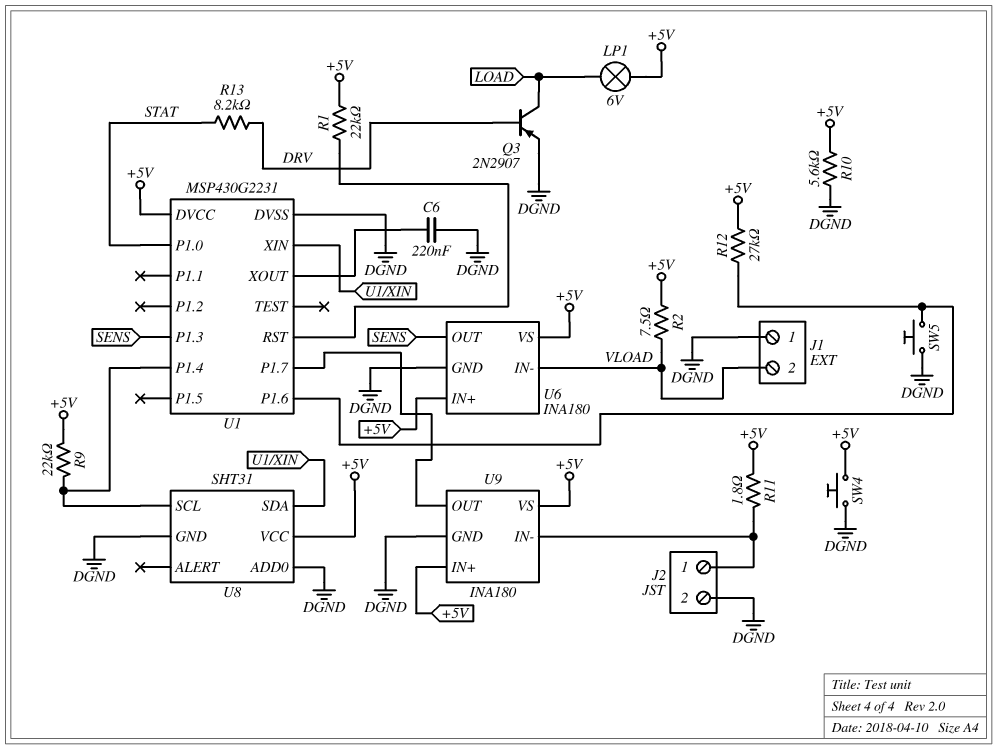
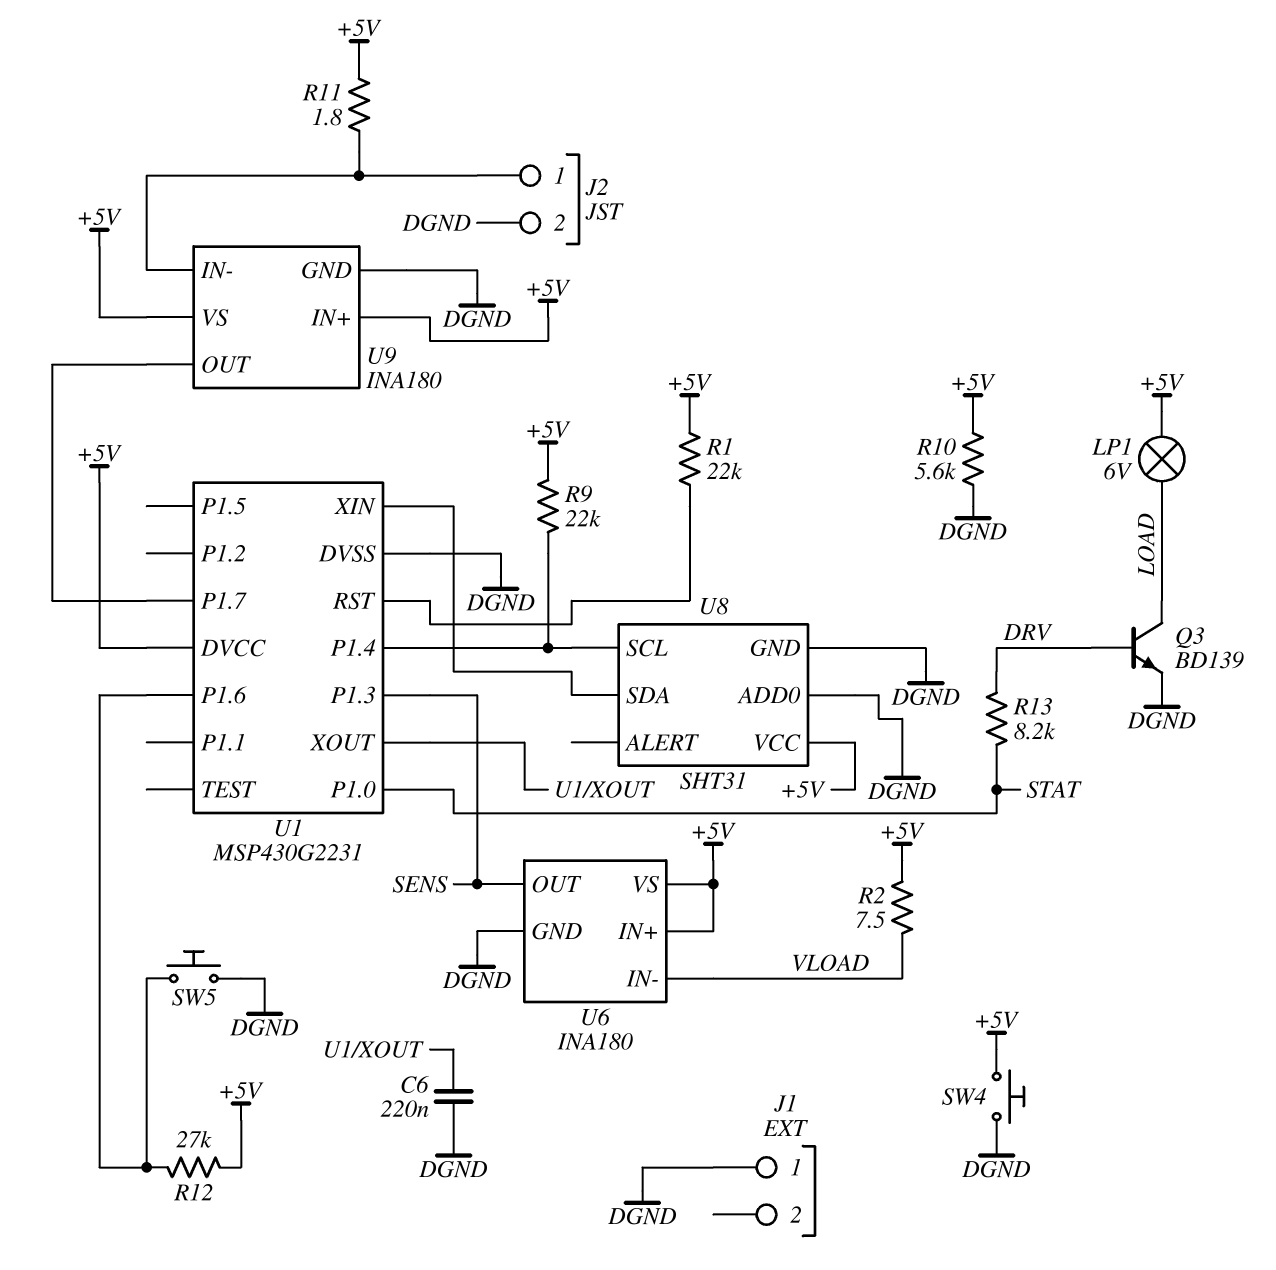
J1 pin 2: VLOAD -> none
Q3: PNP 2N2907 (B DRV, C LOAD, E DGND) -> NPN BD139 (B DRV, C LOAD, E DGND)

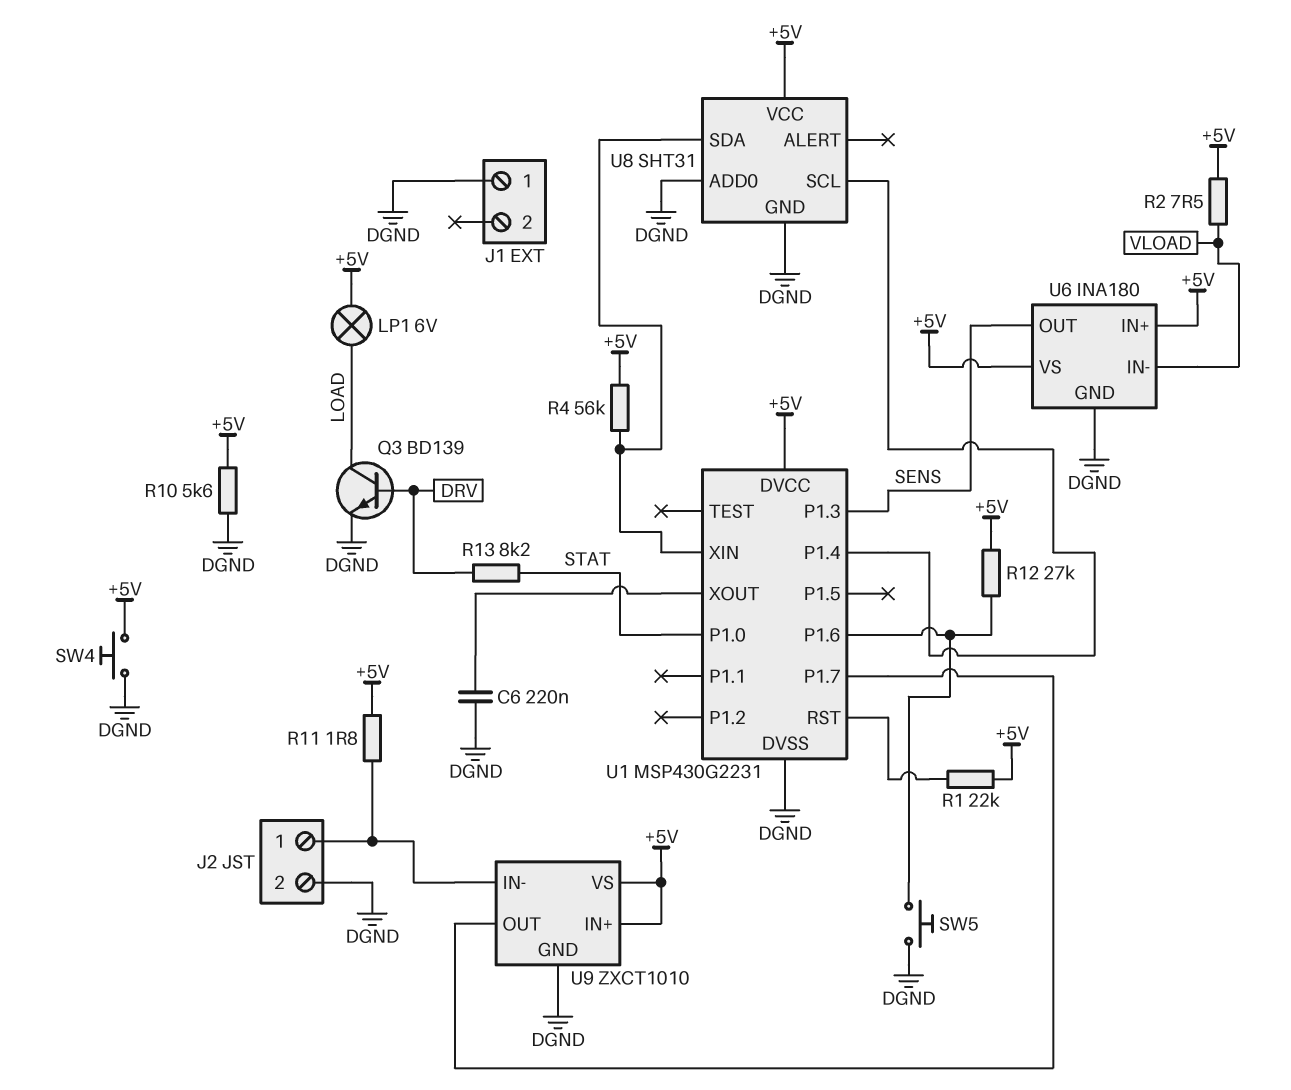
R4: none -> 56k (+5V, U1/XIN)
R9: 22k (+5V, U1/P1.4) -> none
U9: INA180 -> ZXCT1010

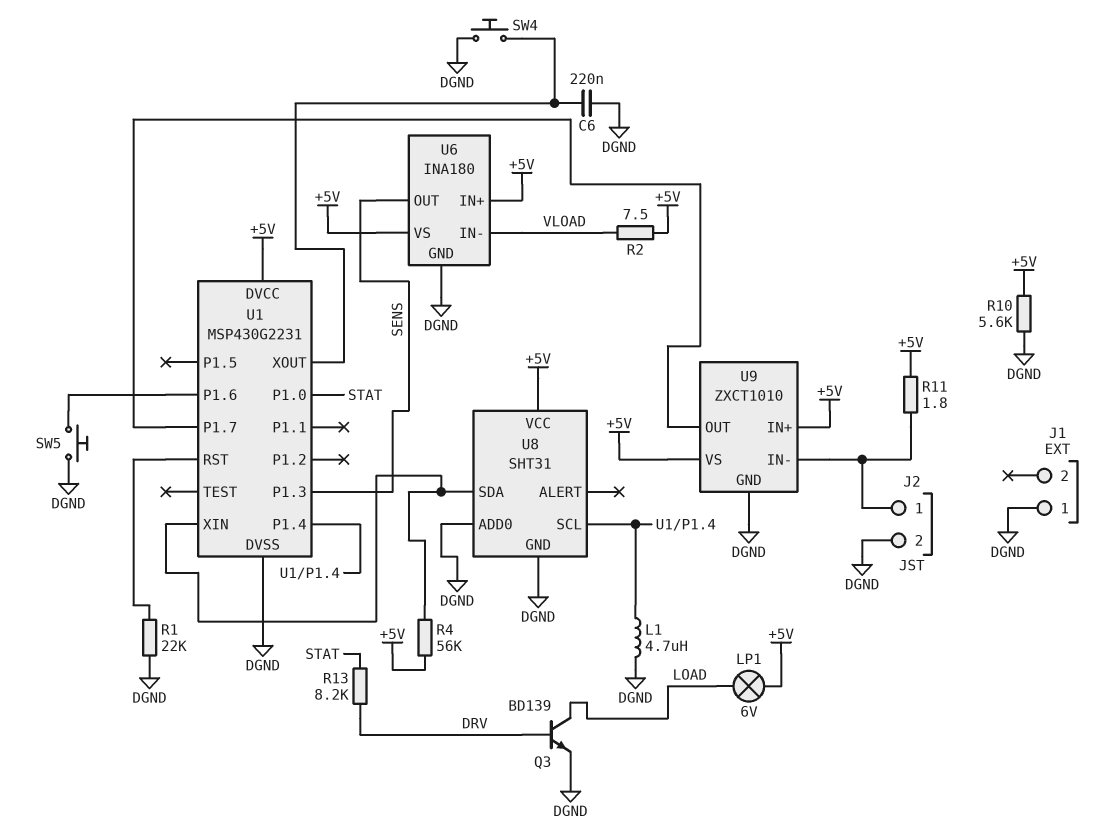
L1: none -> 4.7uH (DGND, U1/P1.4)
R1: 22k (+5V, U1/RST) -> 22k (DGND, U1/RST)
R12: 27k (+5V, U1/P1.6) -> none
SW4: button (+5V, DGND) -> button (DGND, U1/XOUT)

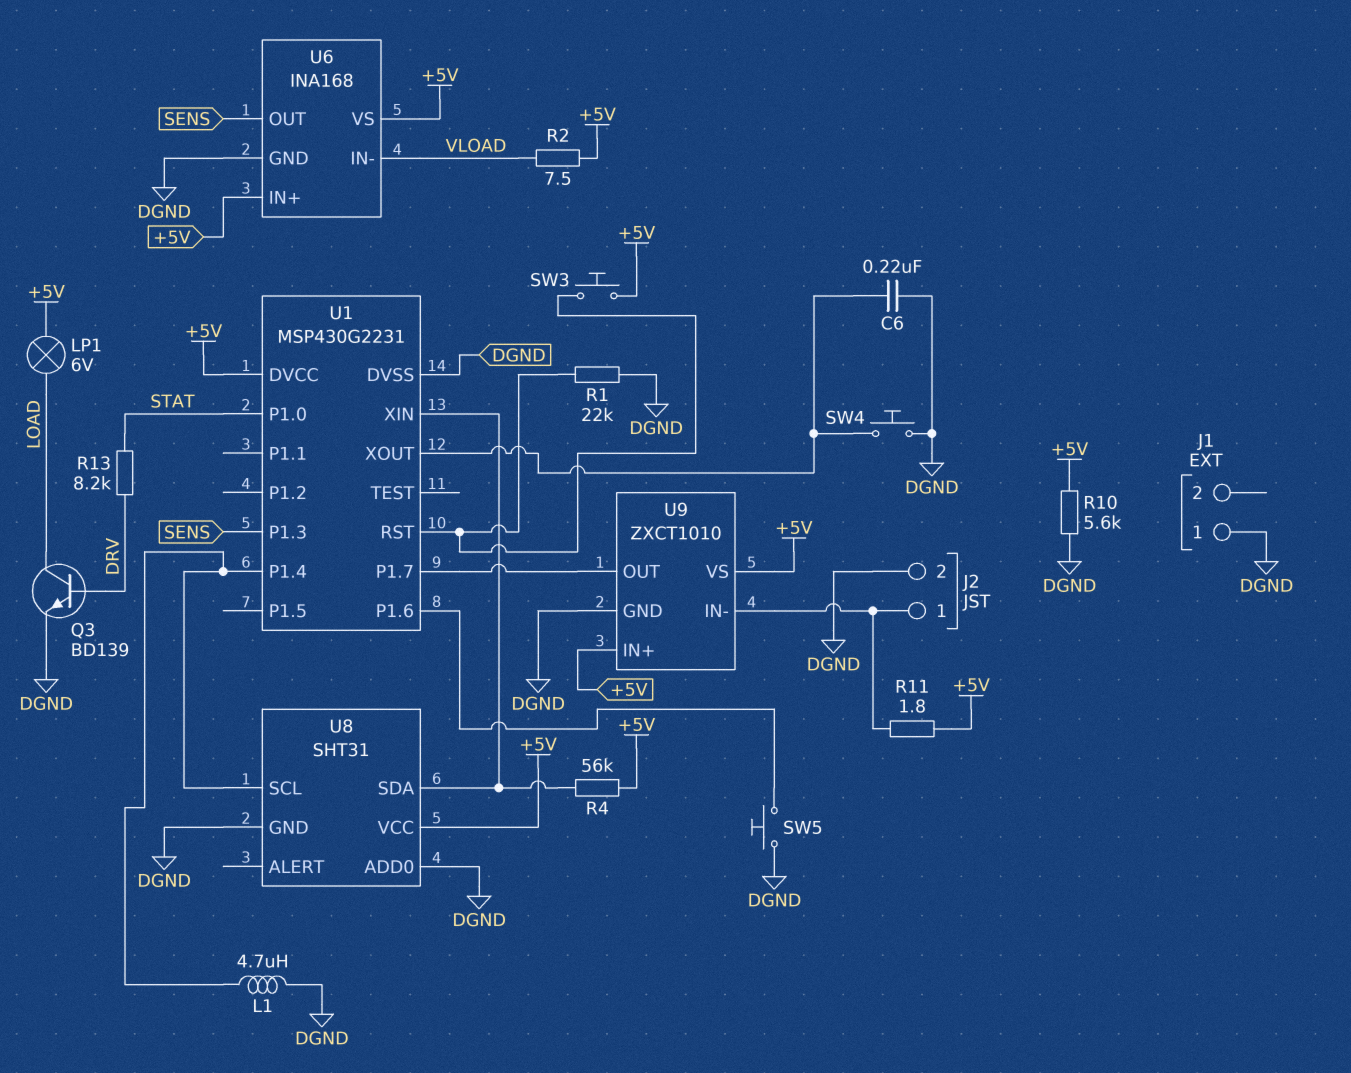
SW3: none -> button (+5V, U1/RST)
U6: INA180 -> INA168

